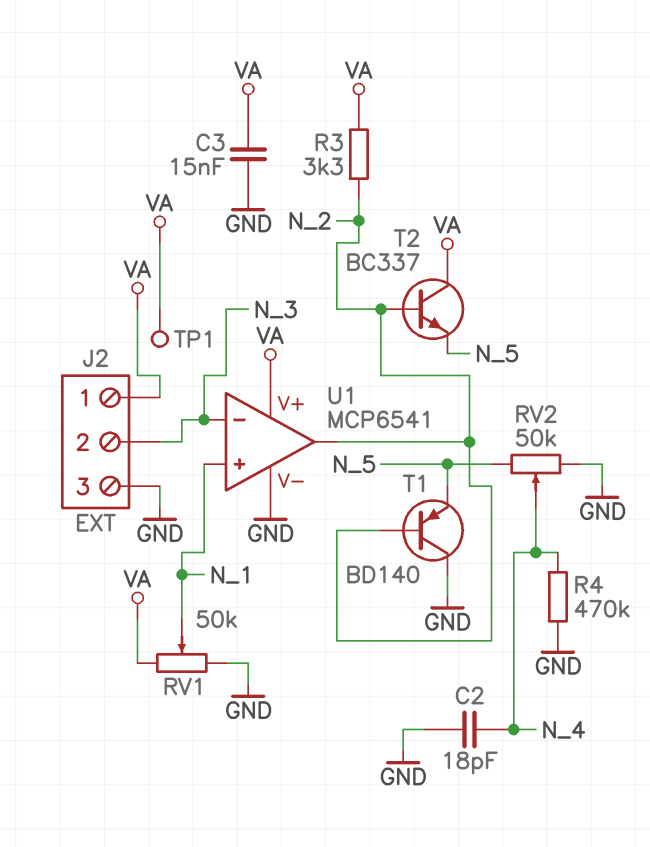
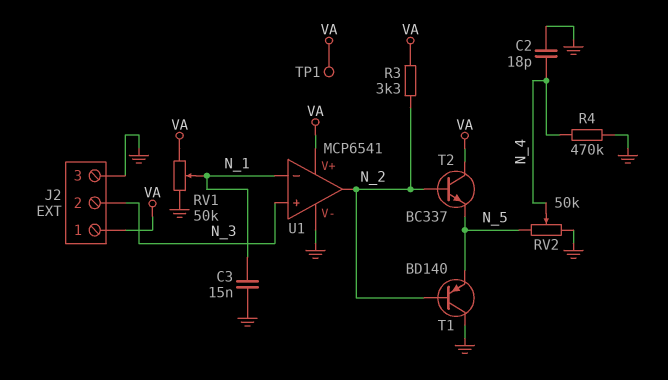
C3: 15nF (GND, VA) -> 15nF (GND, N_1)
U1 pin in+: N_1 -> N_3
U1 pin in-: N_3 -> N_1

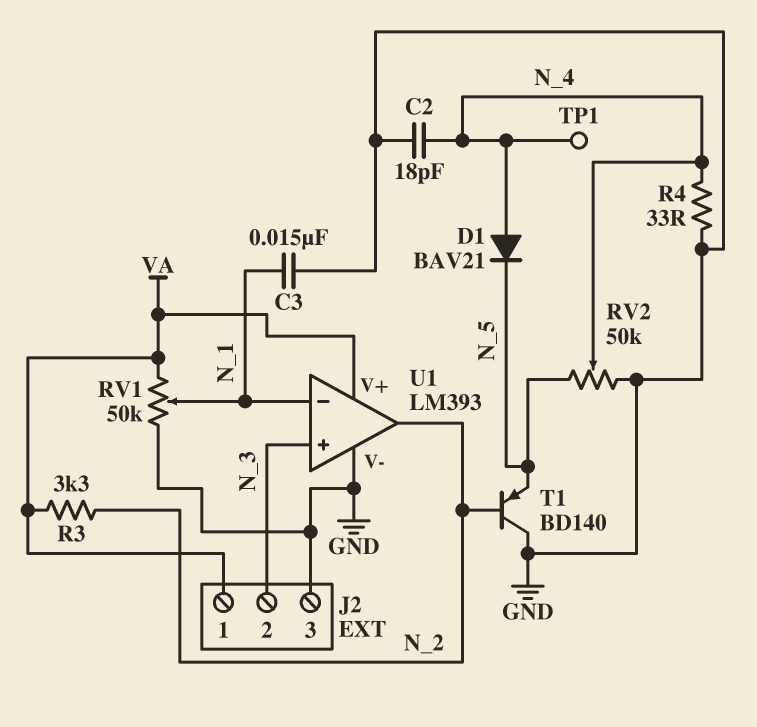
D1: none -> diode BAV21 (A N_4, K N_5)
R4: 470k (GND, N_4) -> 33 (GND, N_4)
T2: NPN BC337 (B N_2, C VA, E N_5) -> none
TP1: test point (VA) -> test point (N_4)
U1: MCP6541 -> LM393

